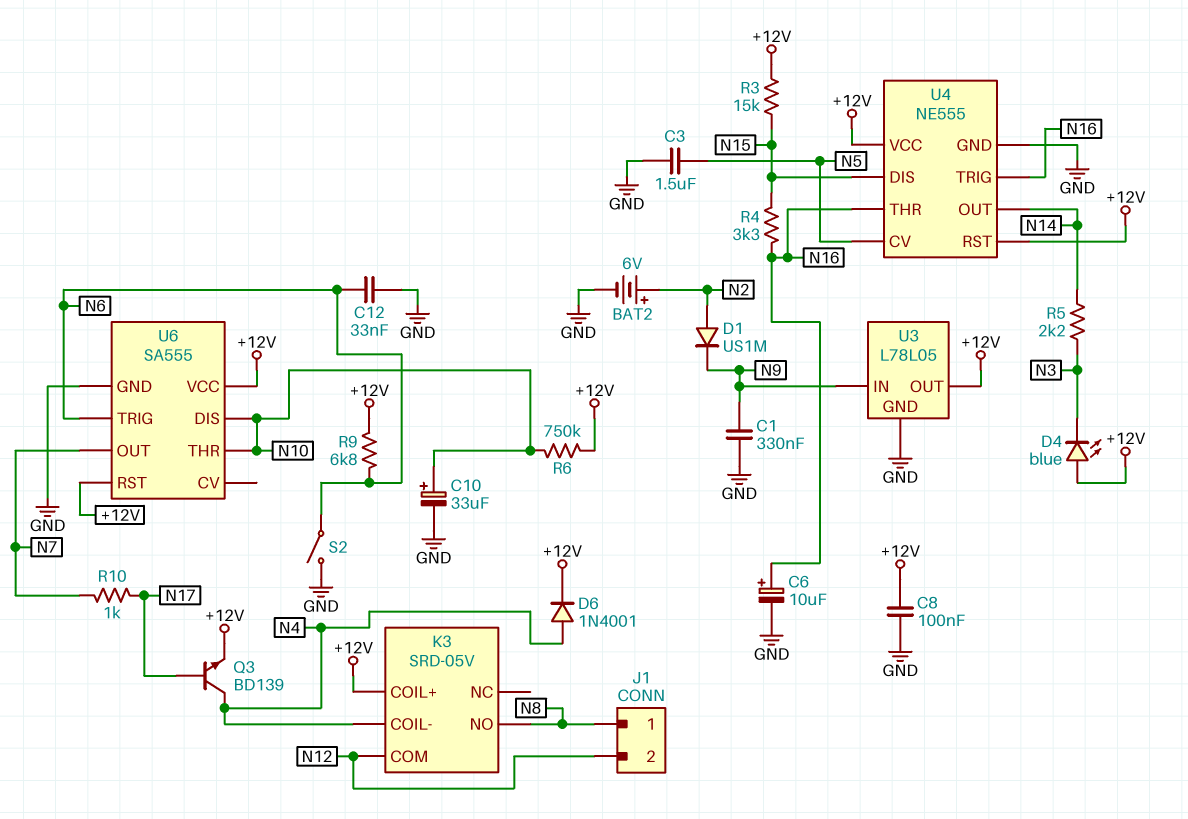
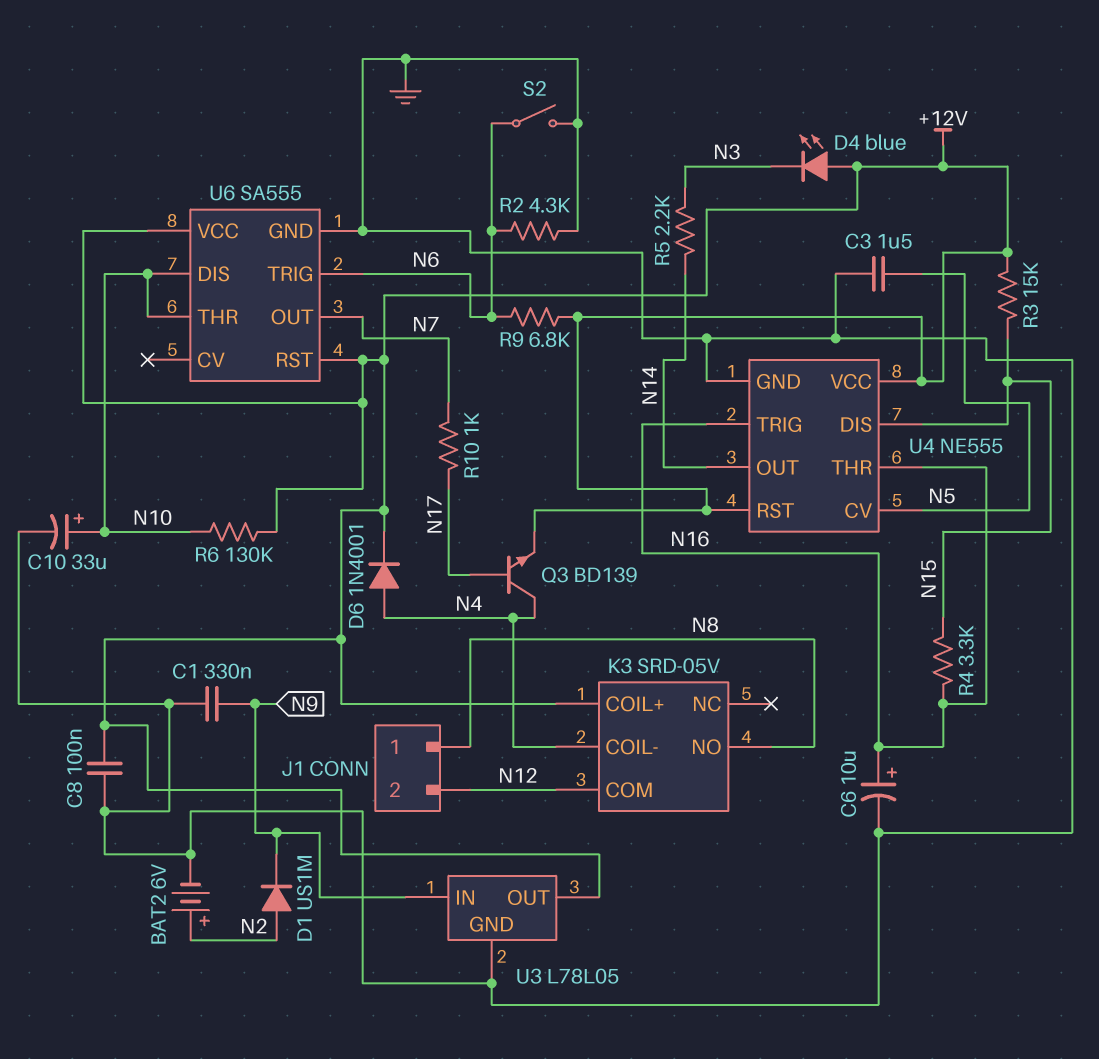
C12: 33nF (GND, N6) -> none
R2: none -> 4.3k (GND, N6)
R6: 750k (+12V, N10) -> 130k (+12V, N10)

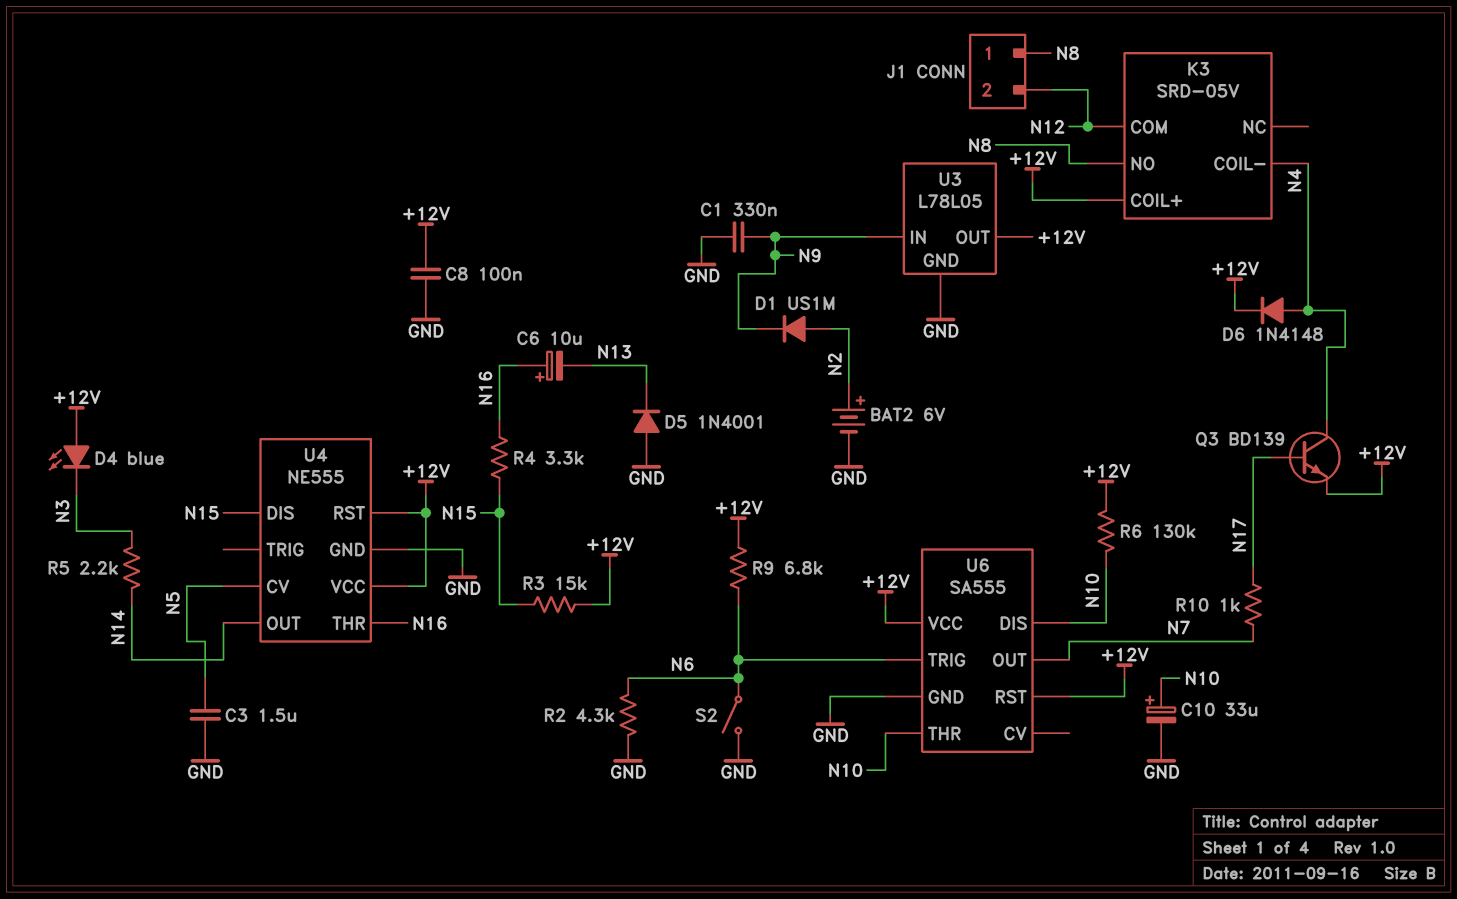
C6: 10uF (plus N16, minus GND) -> 10uF (plus N16, minus N13)
D5: none -> diode 1N4001 (A GND, K N13)
D6: diode 1N4001 (A N4, K +12V) -> diode 1N4148 (A N4, K +12V)
U4 pin TRIG: N16 -> none

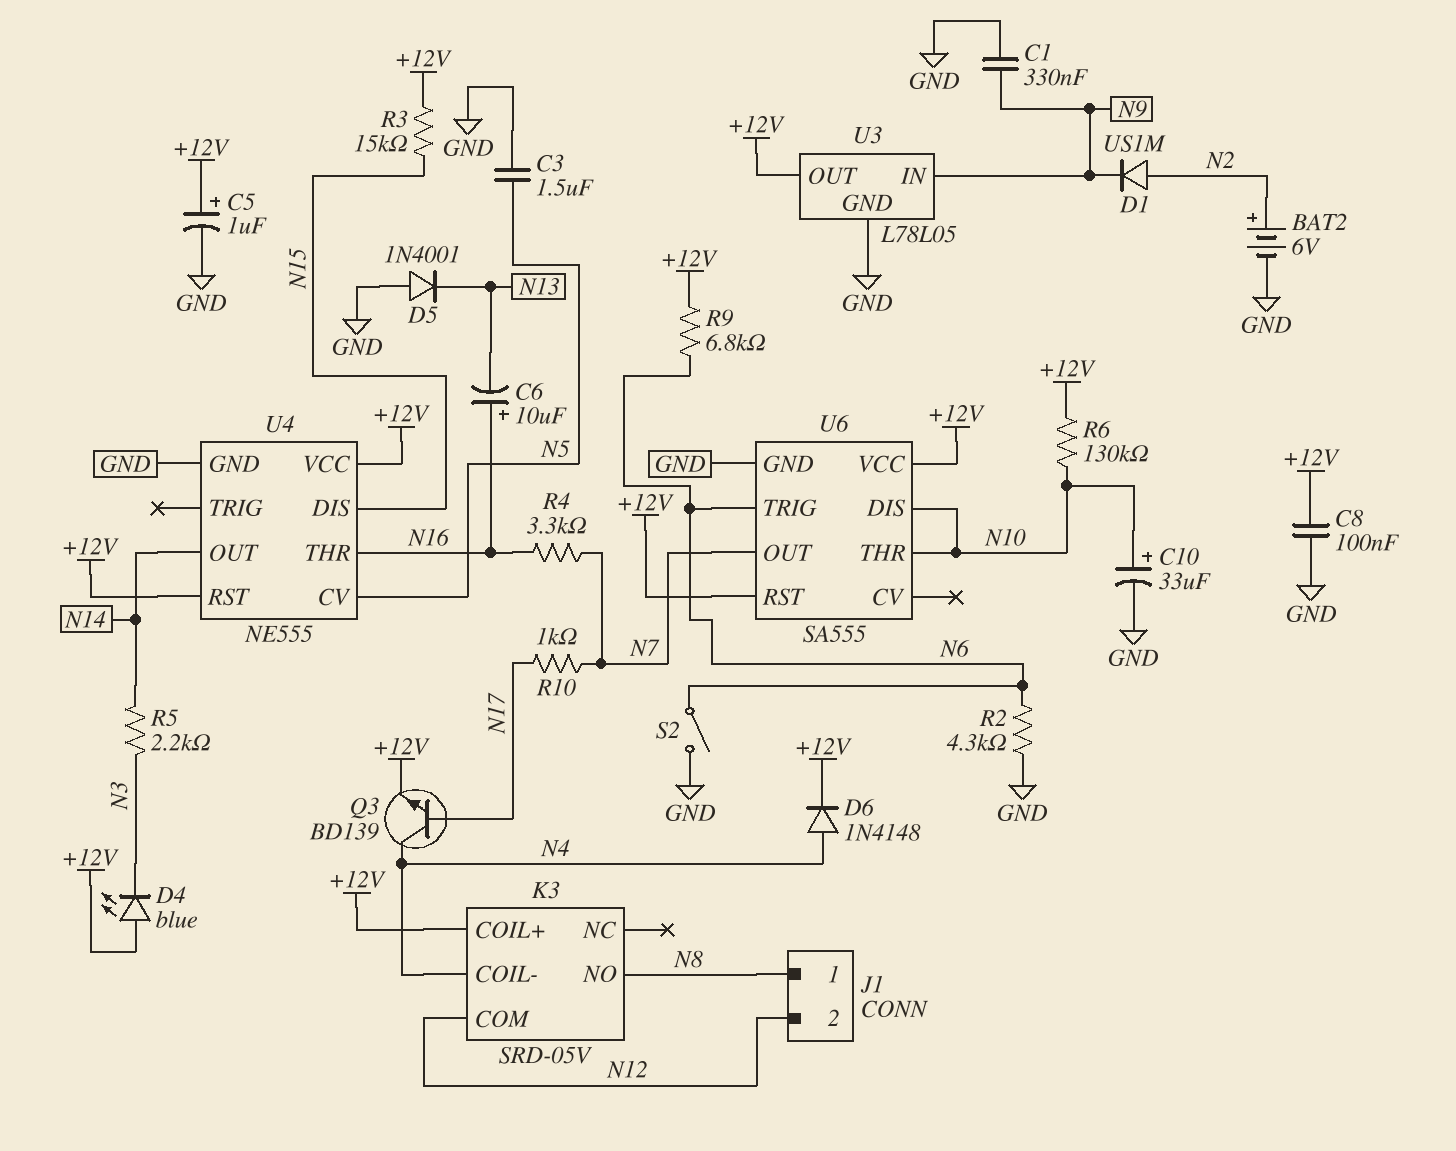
C5: none -> 1uF (plus +12V, minus GND)
R4: 3.3k (N15, N16) -> 3.3k (N7, N16)

